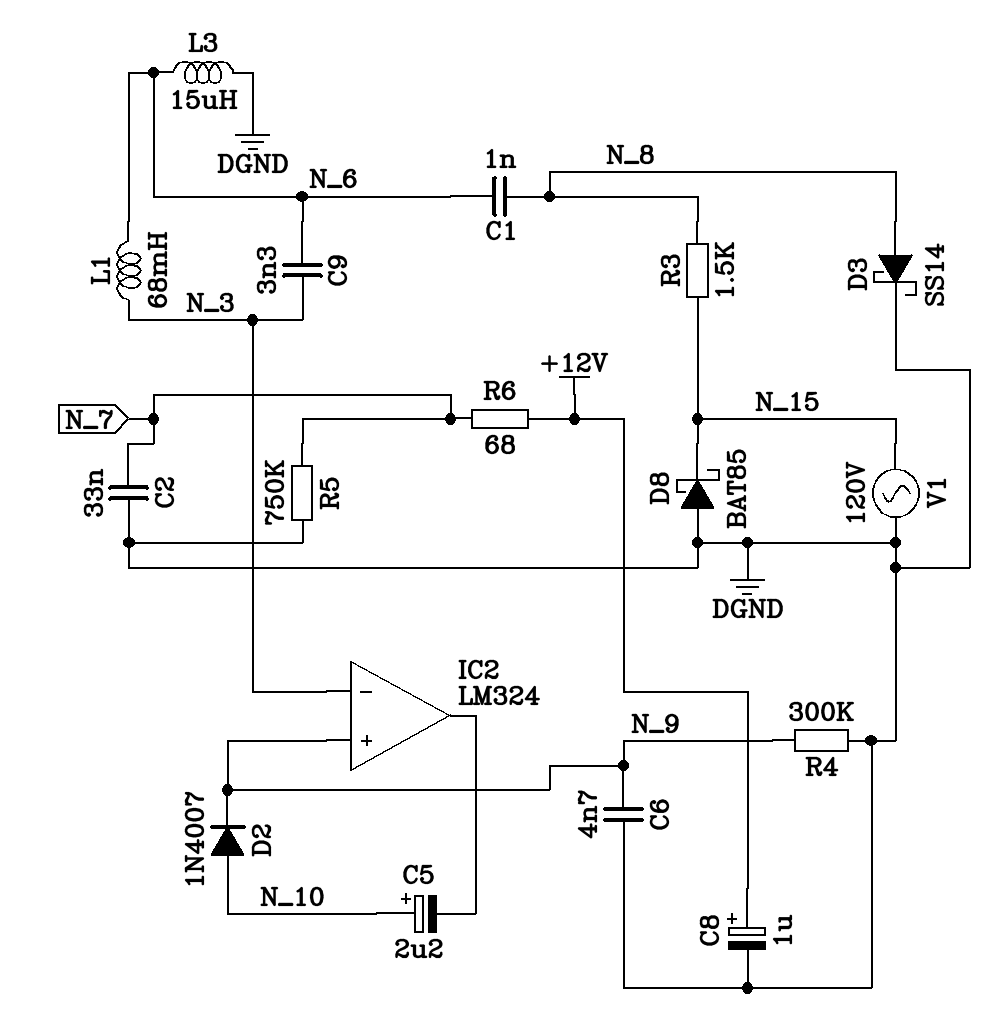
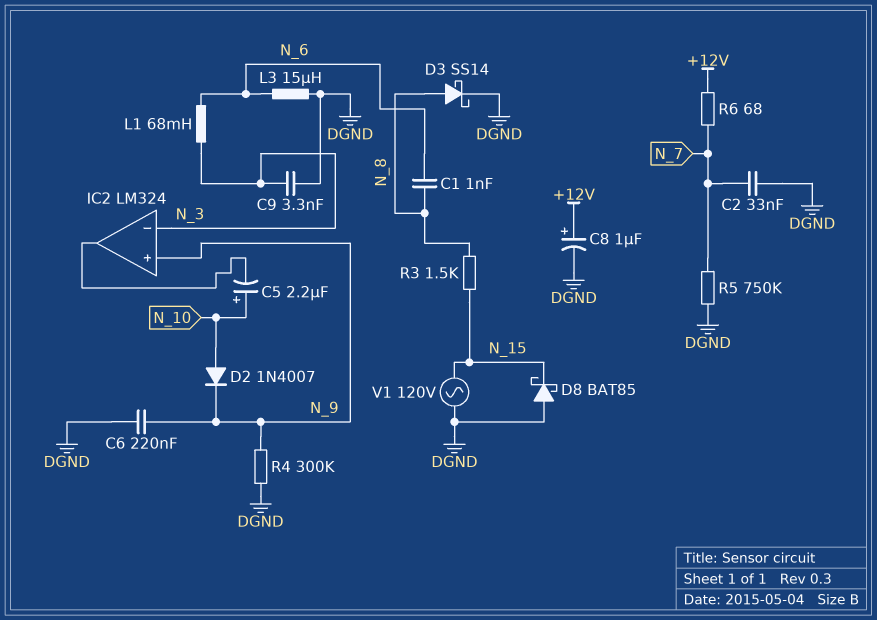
C6: 4.7nF (DGND, N_9) -> 220nF (DGND, N_9)
C9: 3.3nF (N_3, N_6) -> 3.3nF (DGND, N_3)

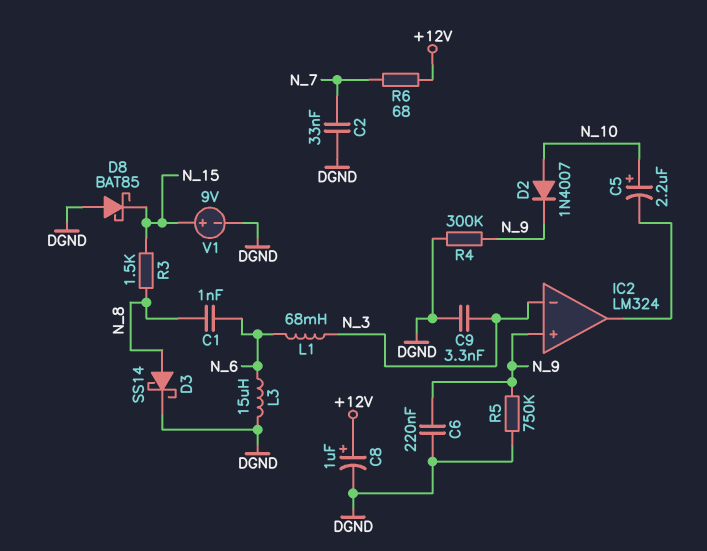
R5: 750k (DGND, N_7) -> 750k (DGND, N_9)
V1: AC 120V (DGND, N_15) -> 9V (plus N_15, minus DGND)

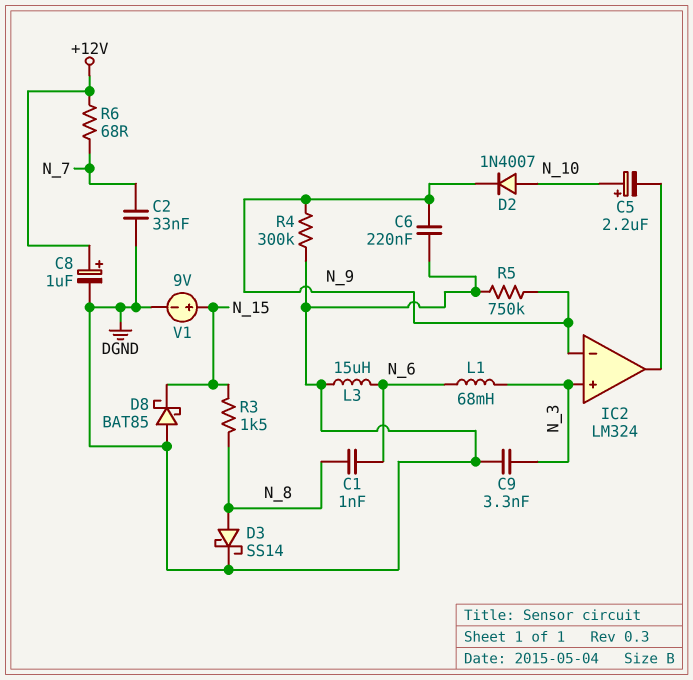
IC2 pin in+: N_9 -> N_3
IC2 pin in-: N_3 -> N_9

